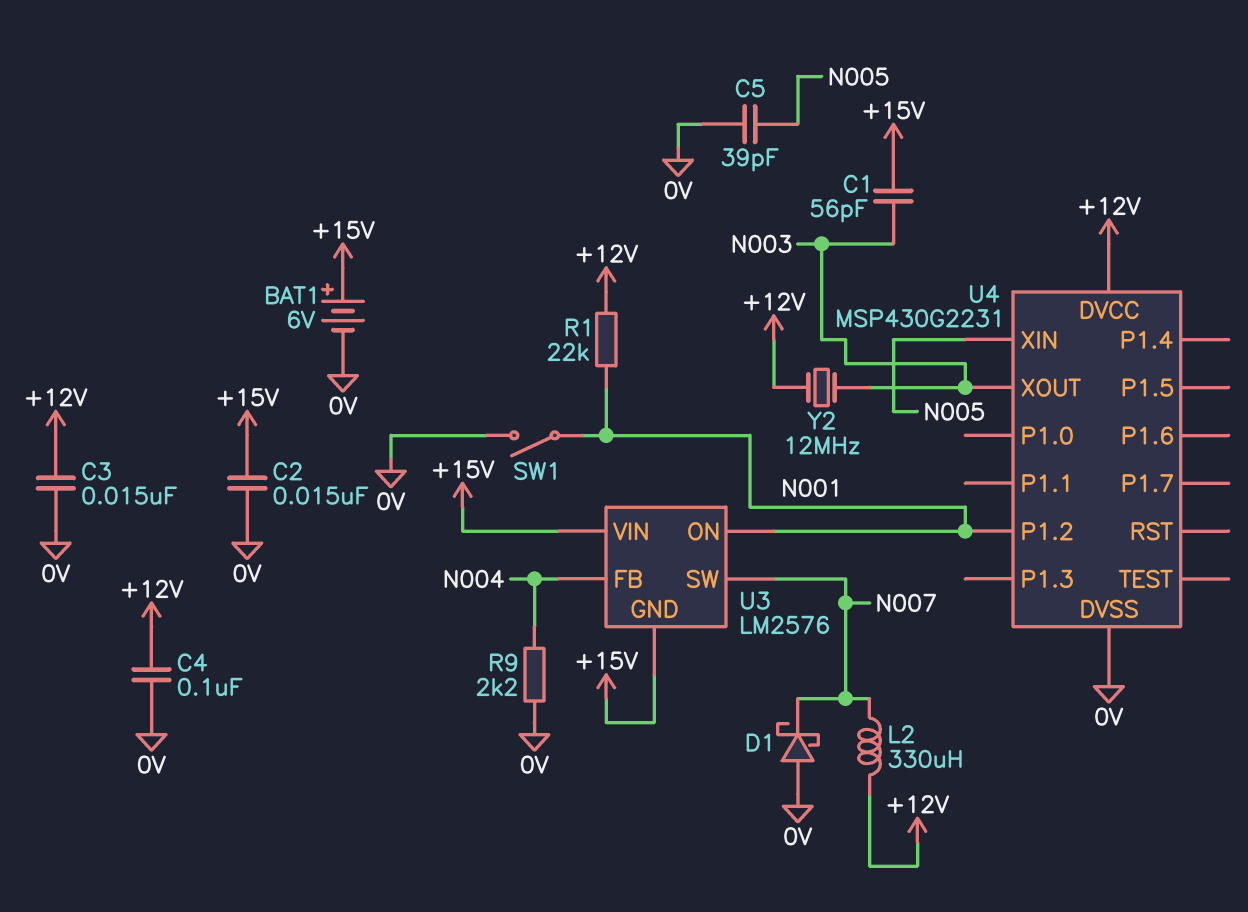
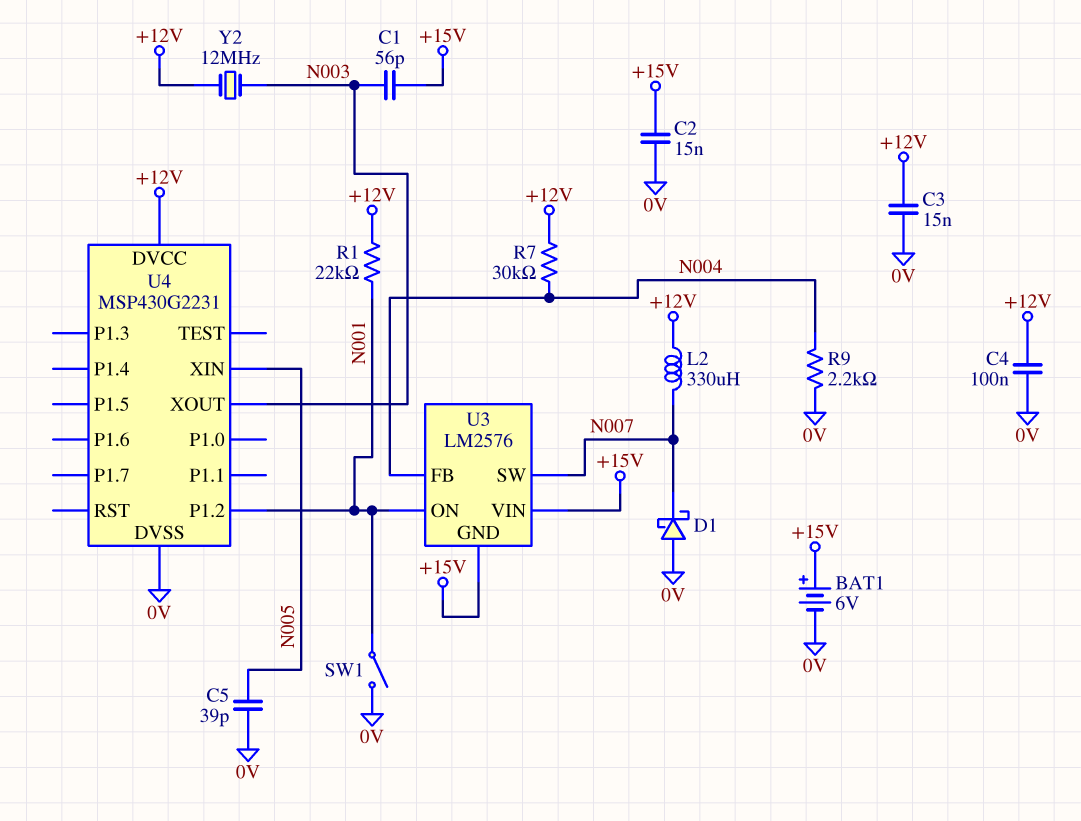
R7: none -> 30k (+12V, N004)

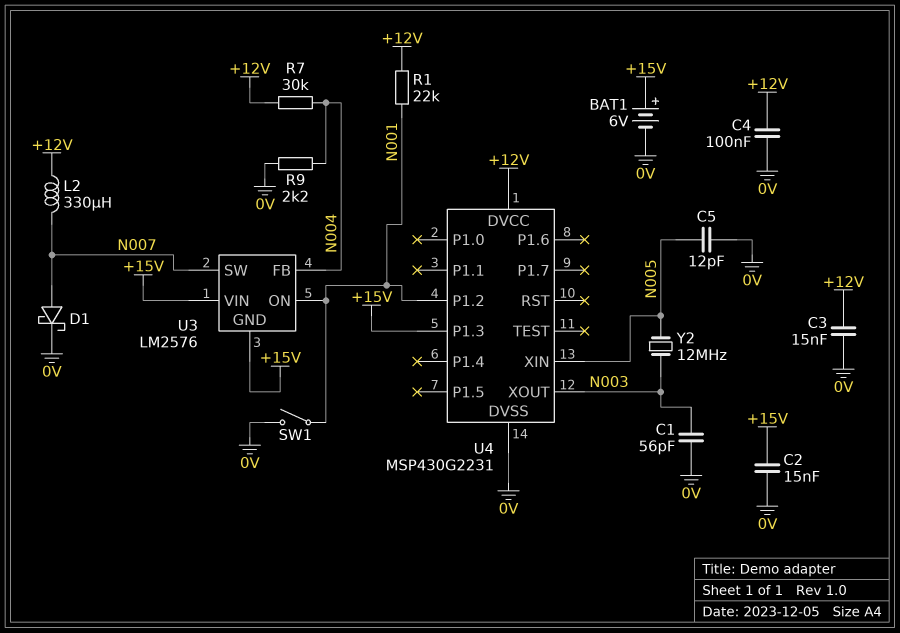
C1: 56pF (+15V, N003) -> 56pF (0V, N003)
C5: 39pF (0V, N005) -> 12pF (0V, N005)
D1: schottky (A 0V, K N007) -> schottky (A N007, K 0V)
U4 pin P1.3: none -> +15V
Y2: 12MHz (+12V, N003) -> 12MHz (N003, N005)

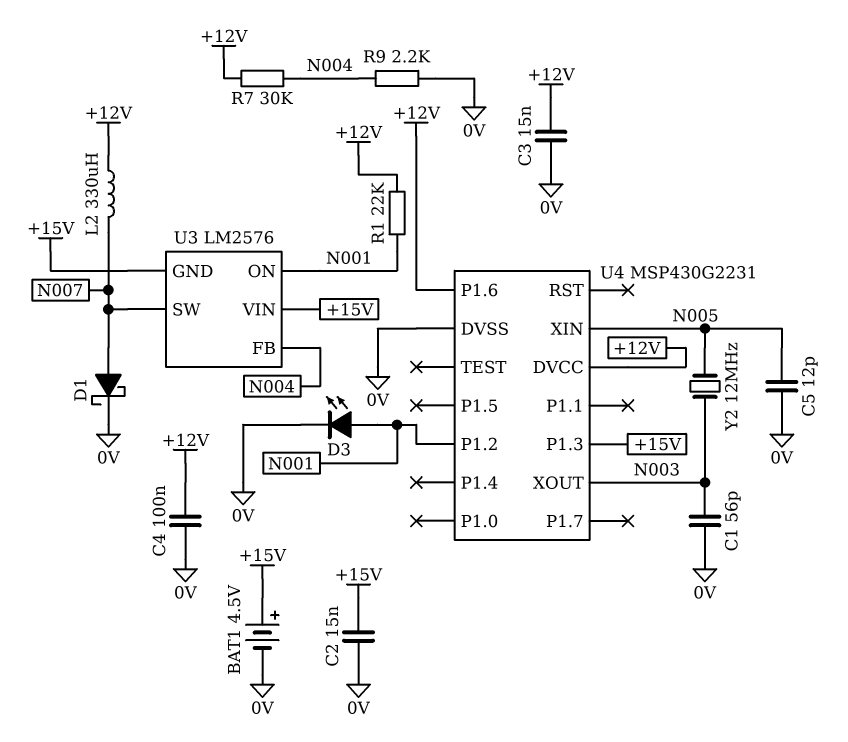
BAT1: 6V (plus +15V, minus 0V) -> 4.5V (plus +15V, minus 0V)
D3: none -> LED (A N001, K 0V)
SW1: switch (0V, N001) -> none
U4 pin P1.6: none -> +12V

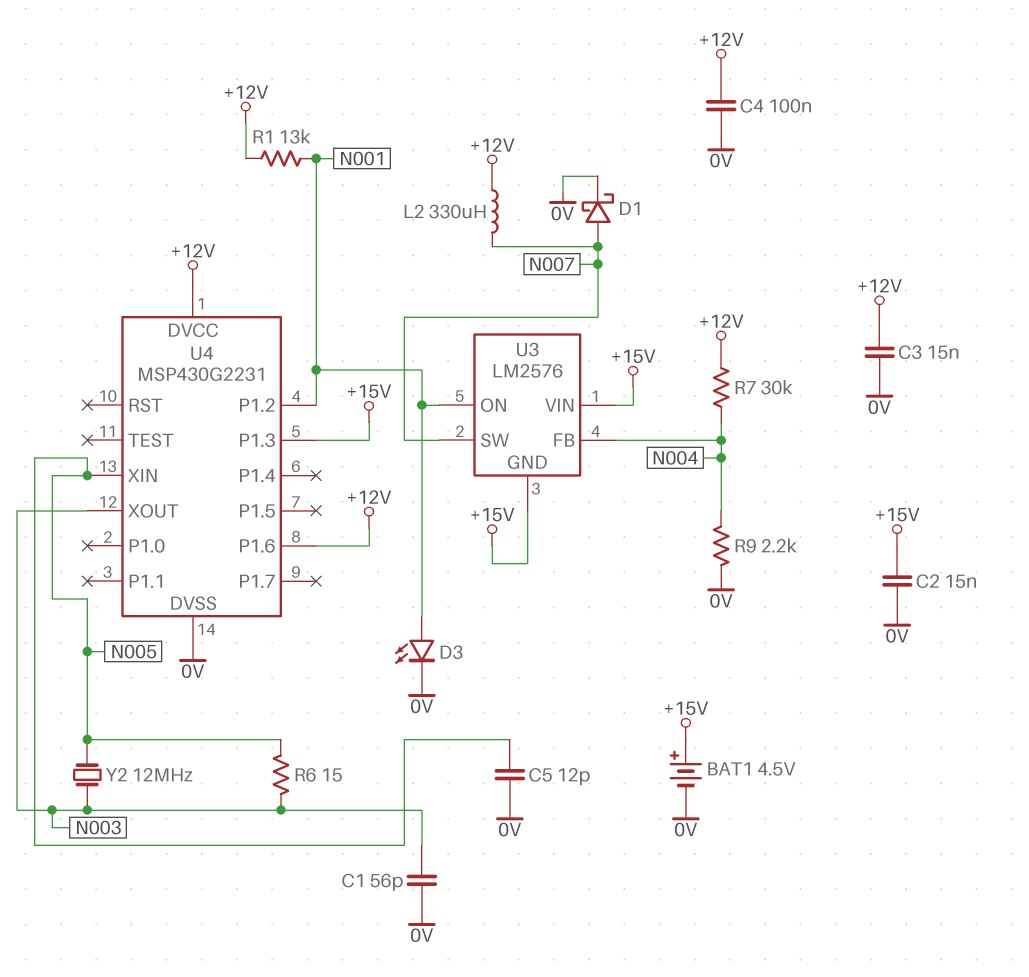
R1: 22k (+12V, N001) -> 13k (+12V, N001)
R6: none -> 15 (N003, N005)

